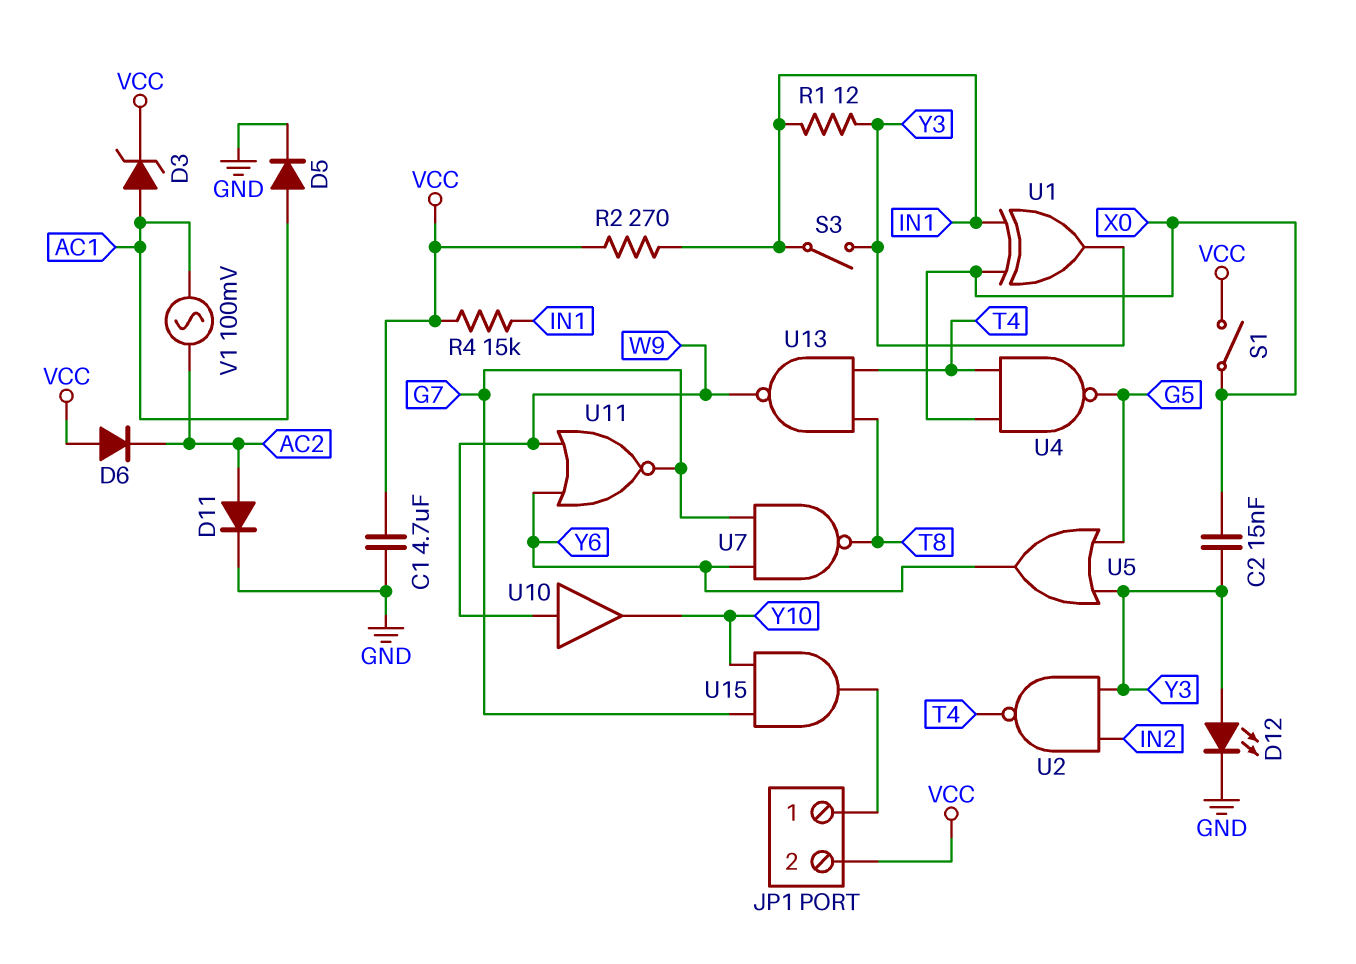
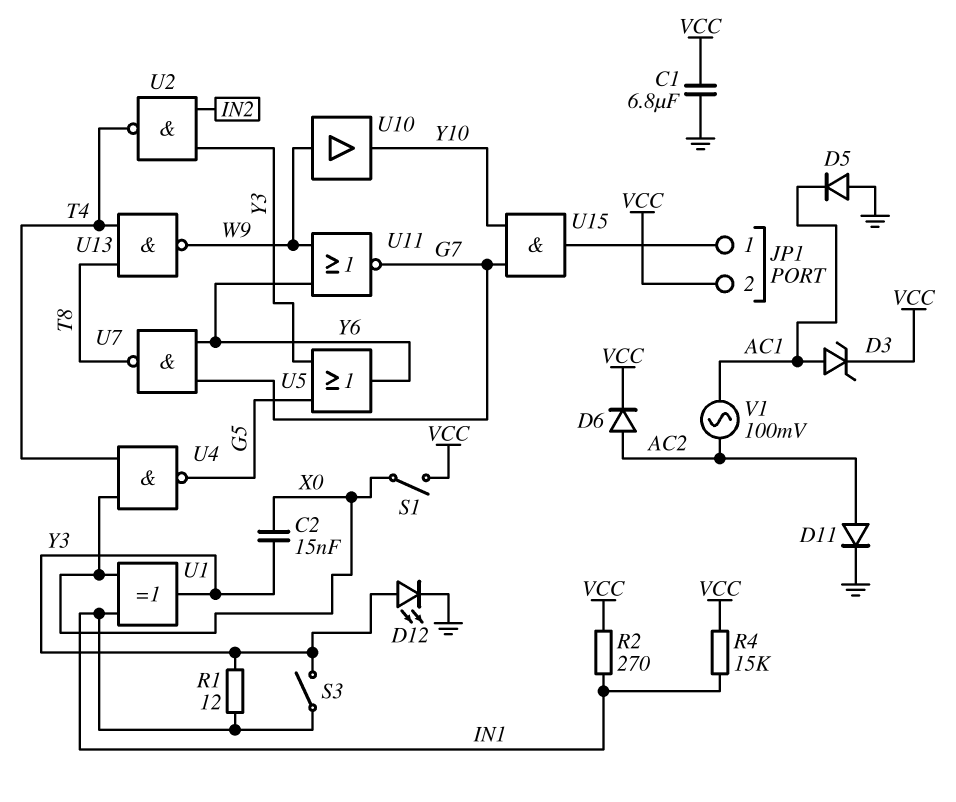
C1: 4.7uF (GND, VCC) -> 6.8uF (GND, VCC)
D5: diode (A AC1, K GND) -> diode (A GND, K AC1)
D6: diode (A VCC, K AC2) -> diode (A AC2, K VCC)

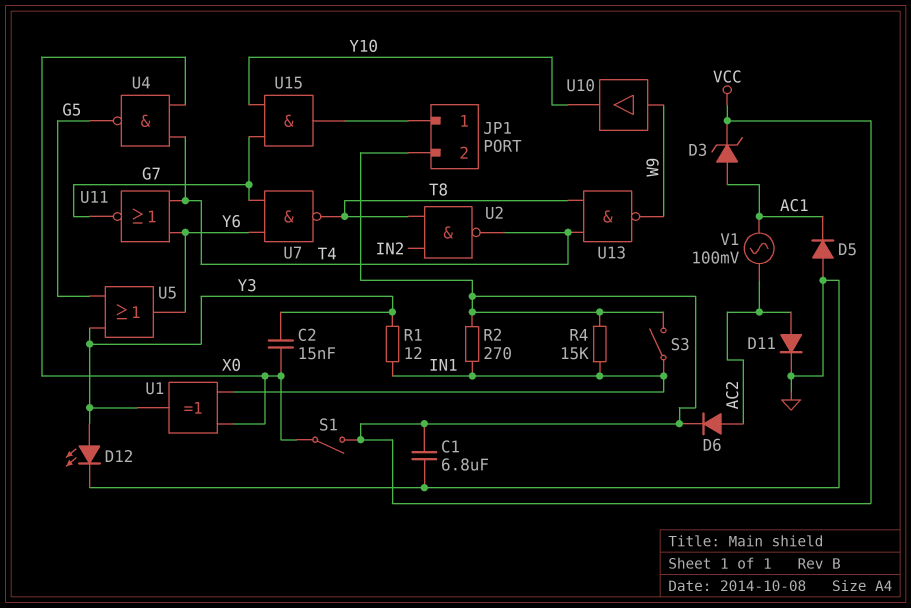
S3: switch (IN1, Y3) -> switch (IN1, VCC)
U2: NAND (in IN2, in Y3, out T4) -> NAND (in IN2, in T8, out T4)
U11: NOR (in W9, in Y6, out G7) -> NOR (in T4, in Y6, out G7)

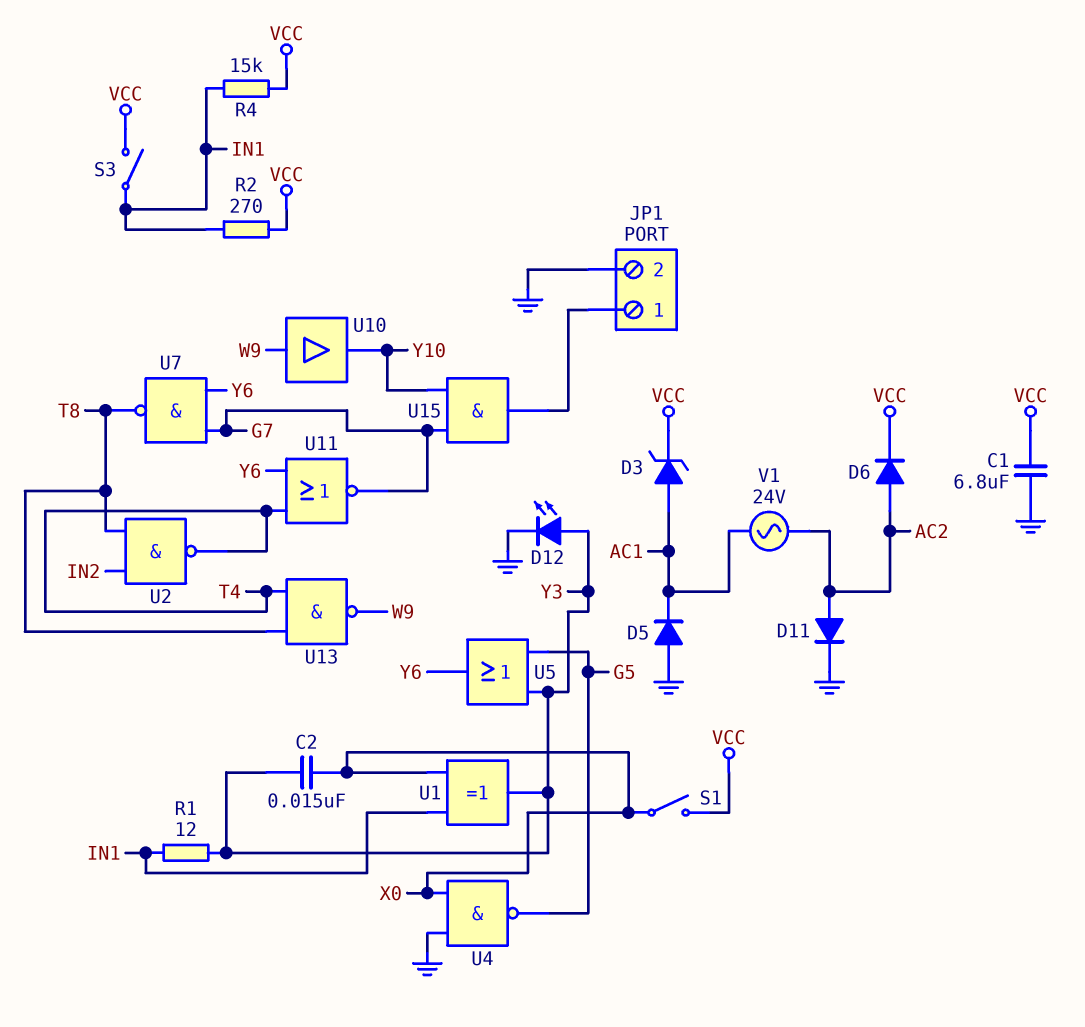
JP1 pin 2: VCC -> GND
U4: NAND (in T4, in X0, out G5) -> NAND (in GND, in X0, out G5)
V1: AC 100mV (AC1, AC2) -> AC 24V (AC1, AC2)

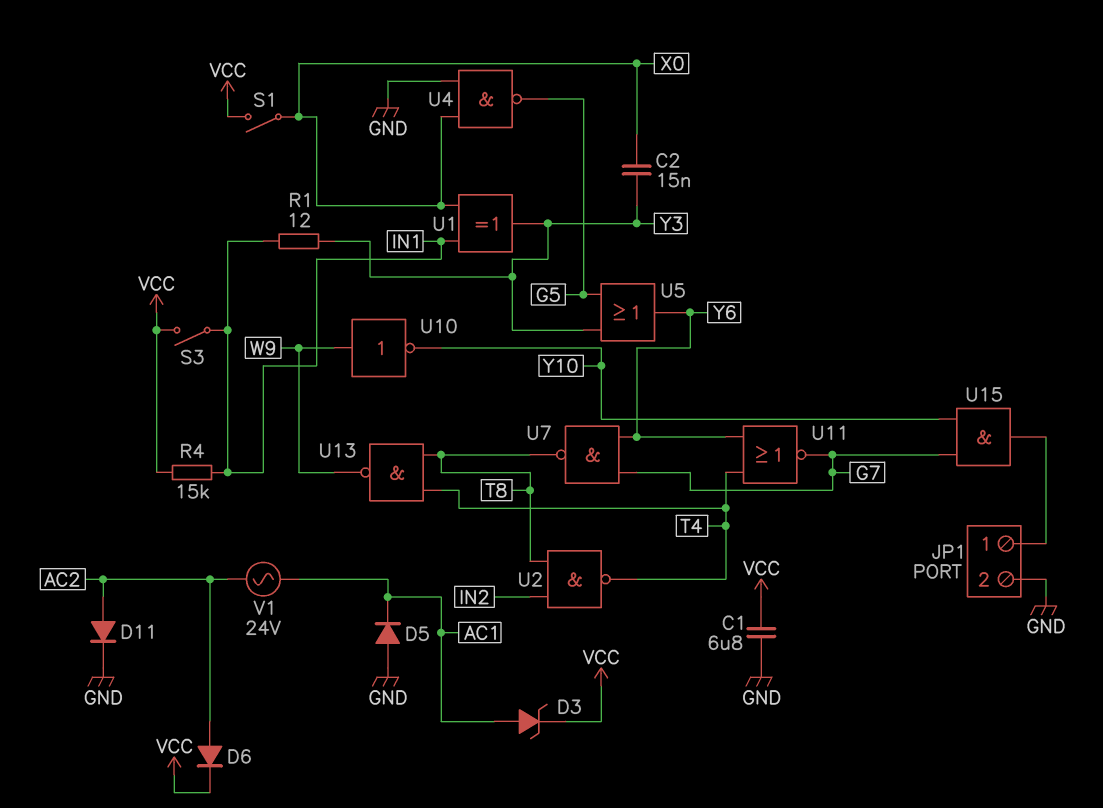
D12: LED (A Y3, K GND) -> none
R2: 270 (IN1, VCC) -> none
U10: buffer (in W9, out Y10) -> NOT (in W9, out Y10)

